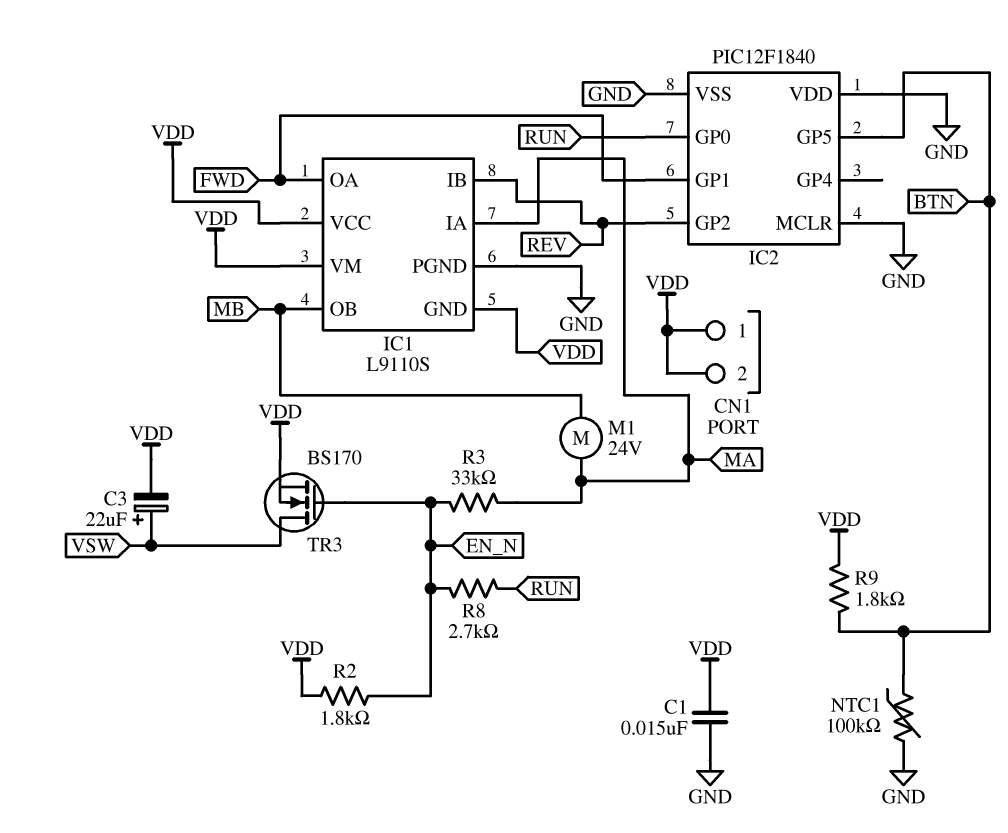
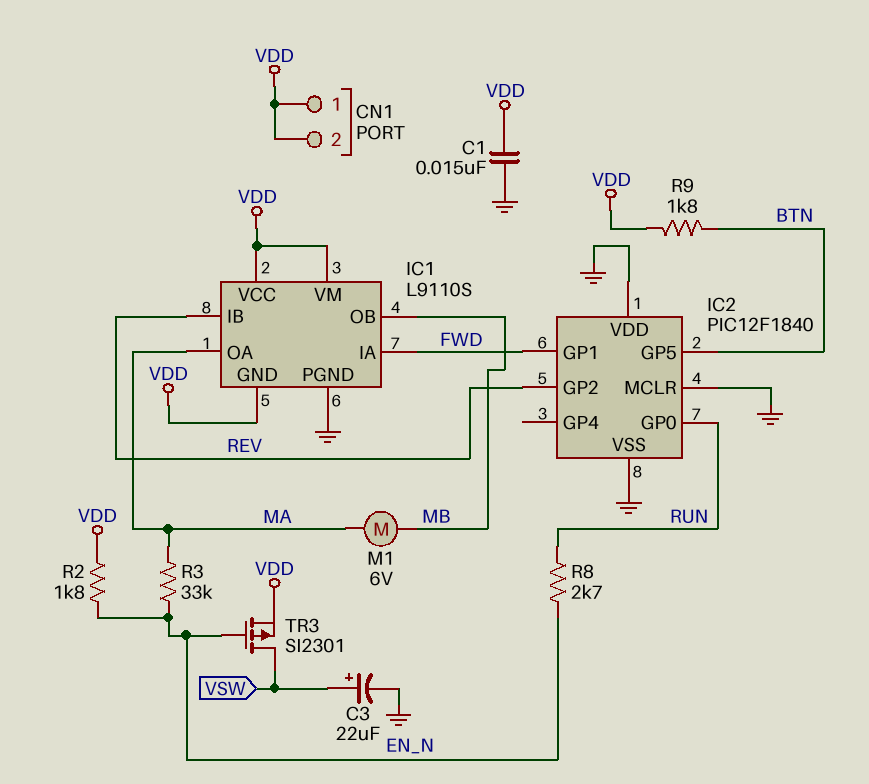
C3: 22uF (plus VSW, minus VDD) -> 22uF (plus VSW, minus GND)
IC1 pin IA: MA -> FWD
IC1 pin OA: FWD -> MA
M1: motor 24V (MA, MB) -> motor 6V (MA, MB)
NTC1: 100k (BTN, GND) -> none
TR3: NMOS BS170 (G EN_N, D VSW, S VDD) -> PMOS SI2301 (G EN_N, D VSW, S VDD)

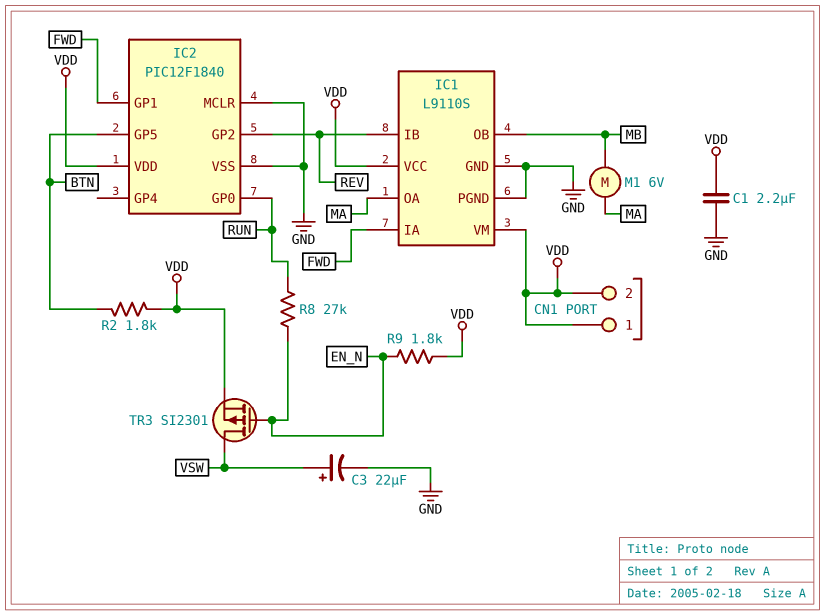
C1: 15nF (GND, VDD) -> 2.2uF (GND, VDD)
IC1 pin GND: VDD -> GND
IC2 pin VDD: GND -> VDD
R2: 1.8k (EN_N, VDD) -> 1.8k (BTN, VDD)
R3: 33k (EN_N, MA) -> none
R8: 2.7k (EN_N, RUN) -> 27k (EN_N, RUN)
R9: 1.8k (BTN, VDD) -> 1.8k (EN_N, VDD)

